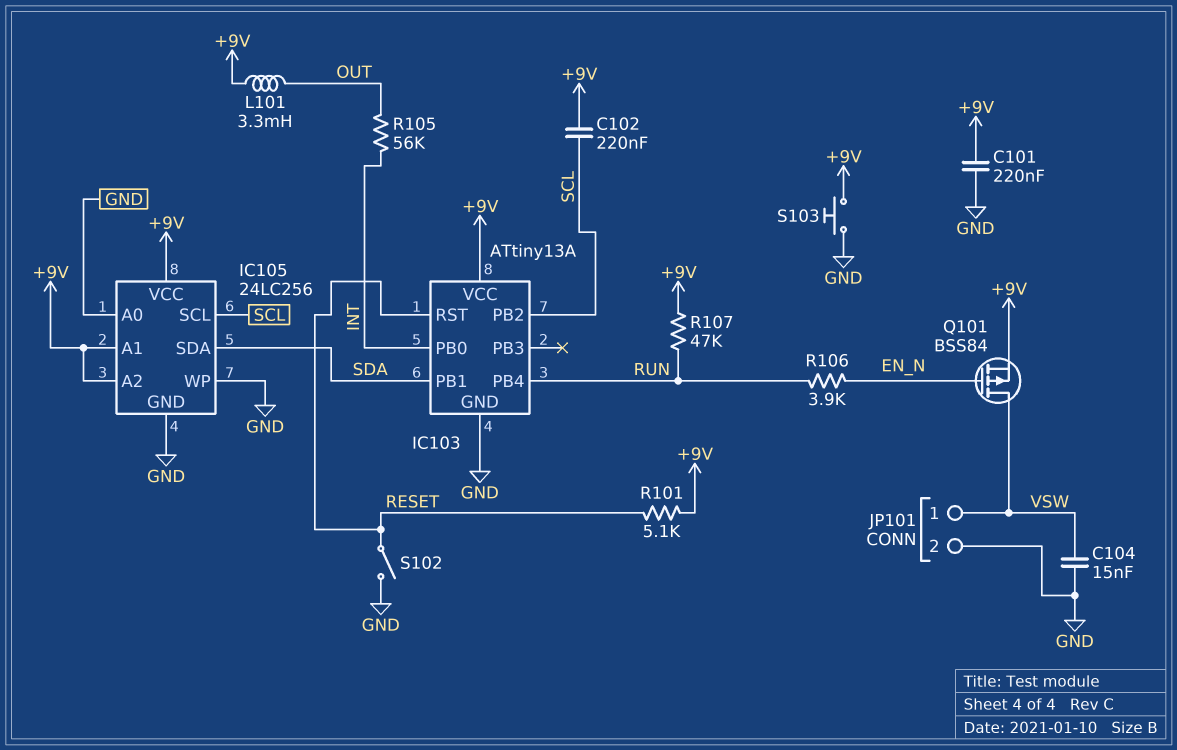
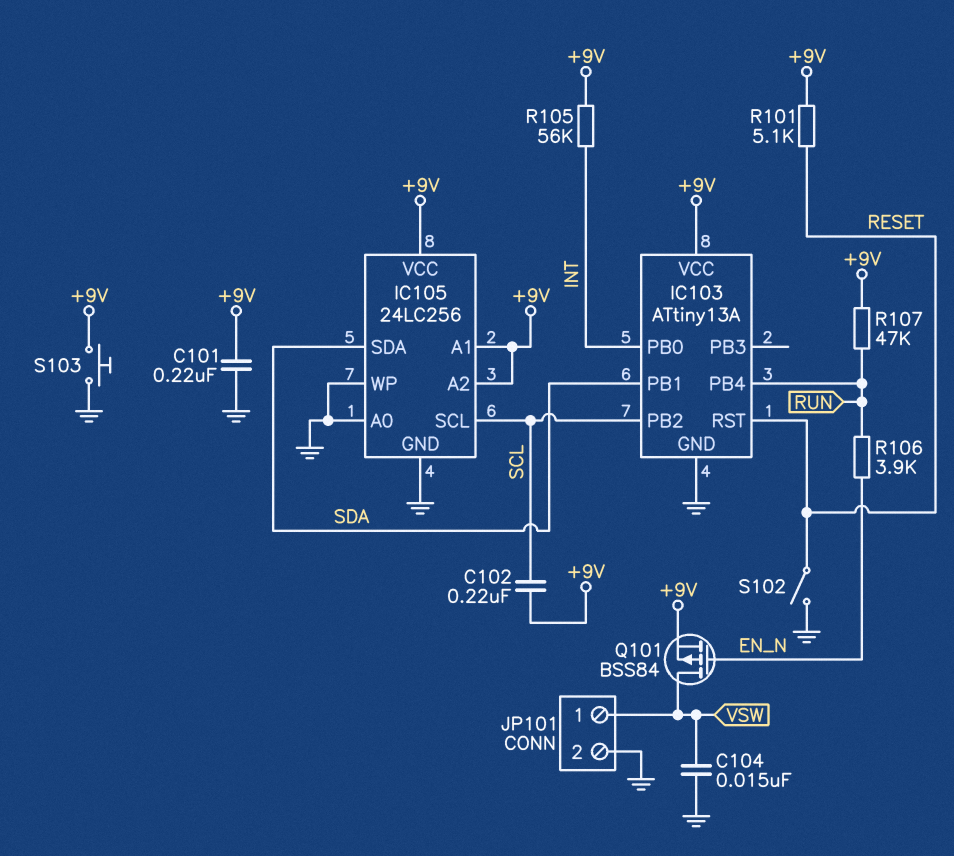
L101: 3.3mH (+9V, OUT) -> none
R105: 56k (INT, OUT) -> 56k (+9V, INT)

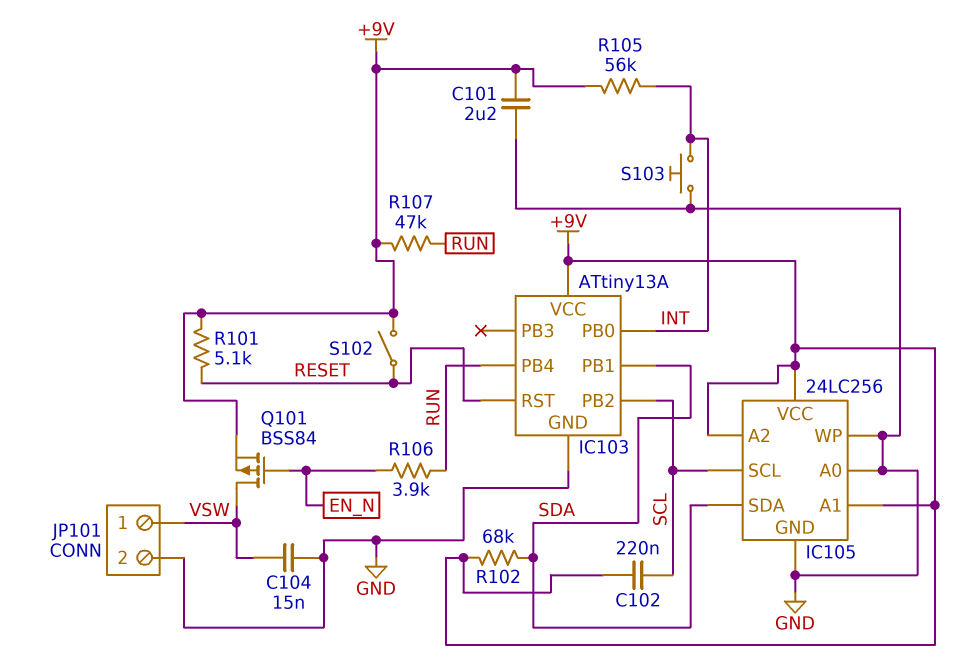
C101: 220nF (+9V, GND) -> 2.2uF (+9V, GND)
R102: none -> 68k (+9V, SDA)
S102: switch (GND, RESET) -> switch (+9V, RESET)
S103: button (+9V, GND) -> button (GND, INT)

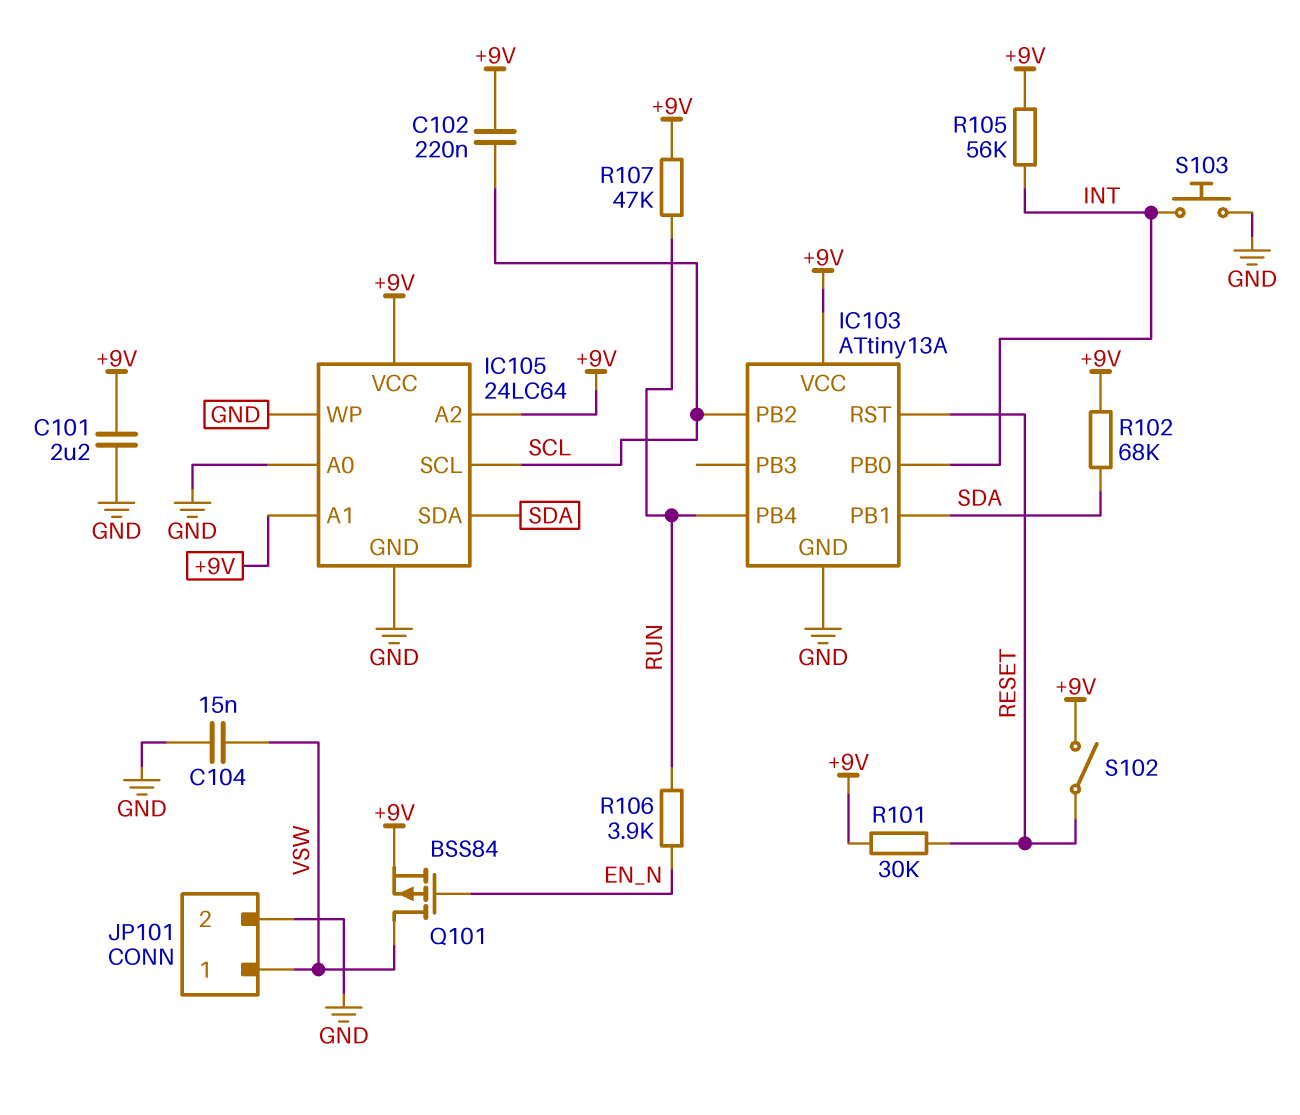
IC105: 24LC256 -> 24LC64
R101: 5.1k (+9V, RESET) -> 30k (+9V, RESET)

